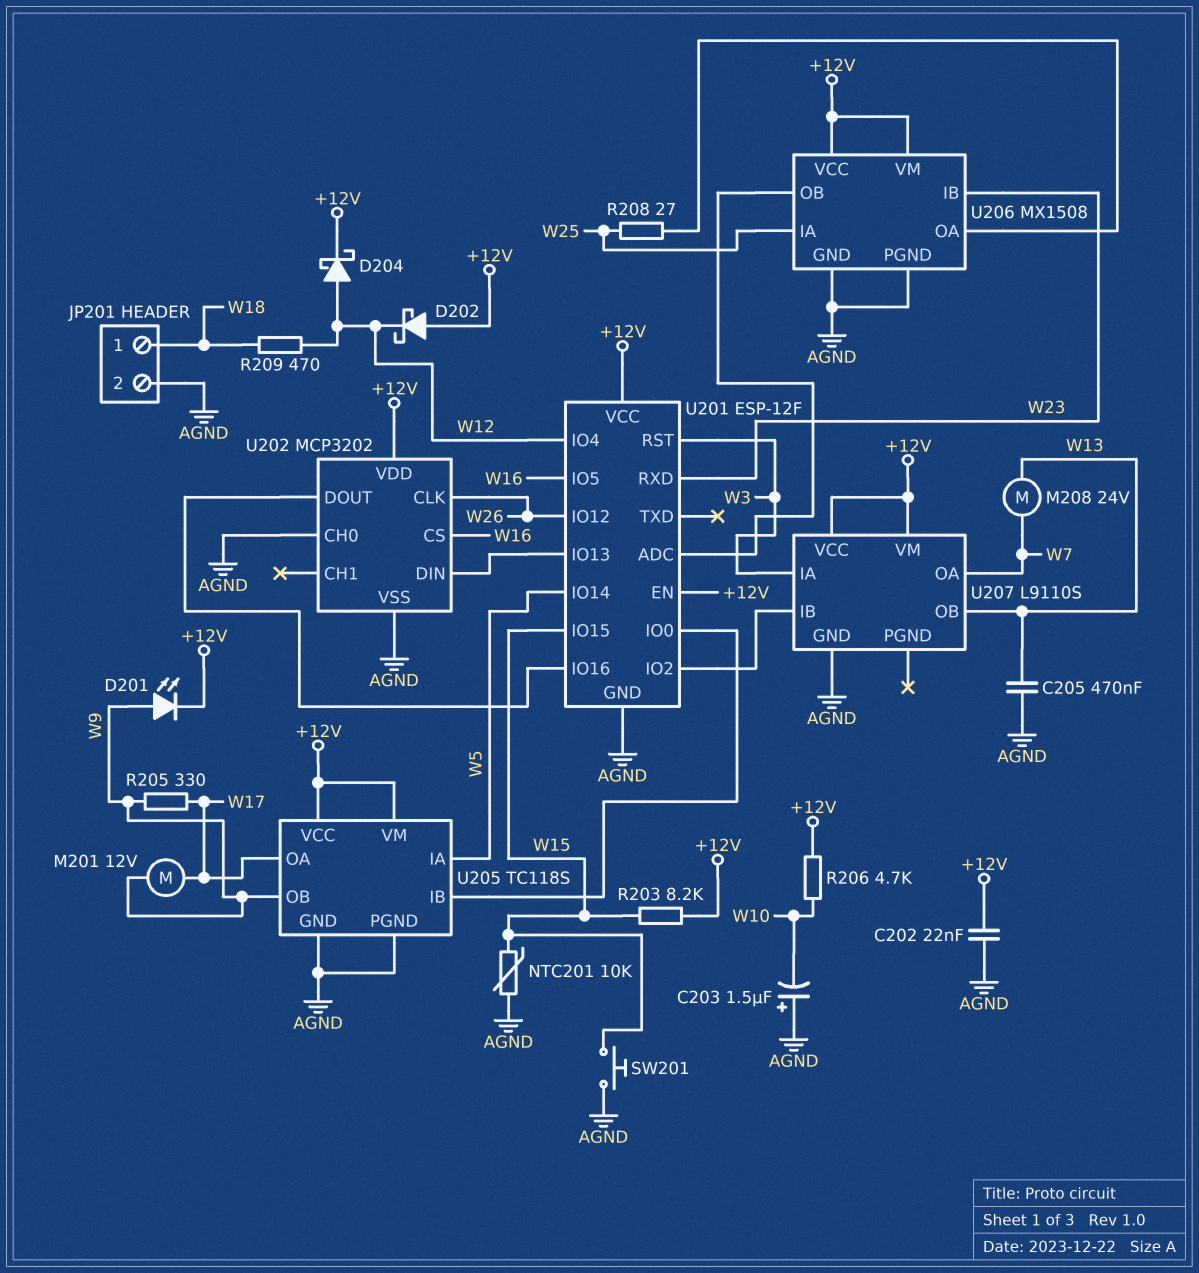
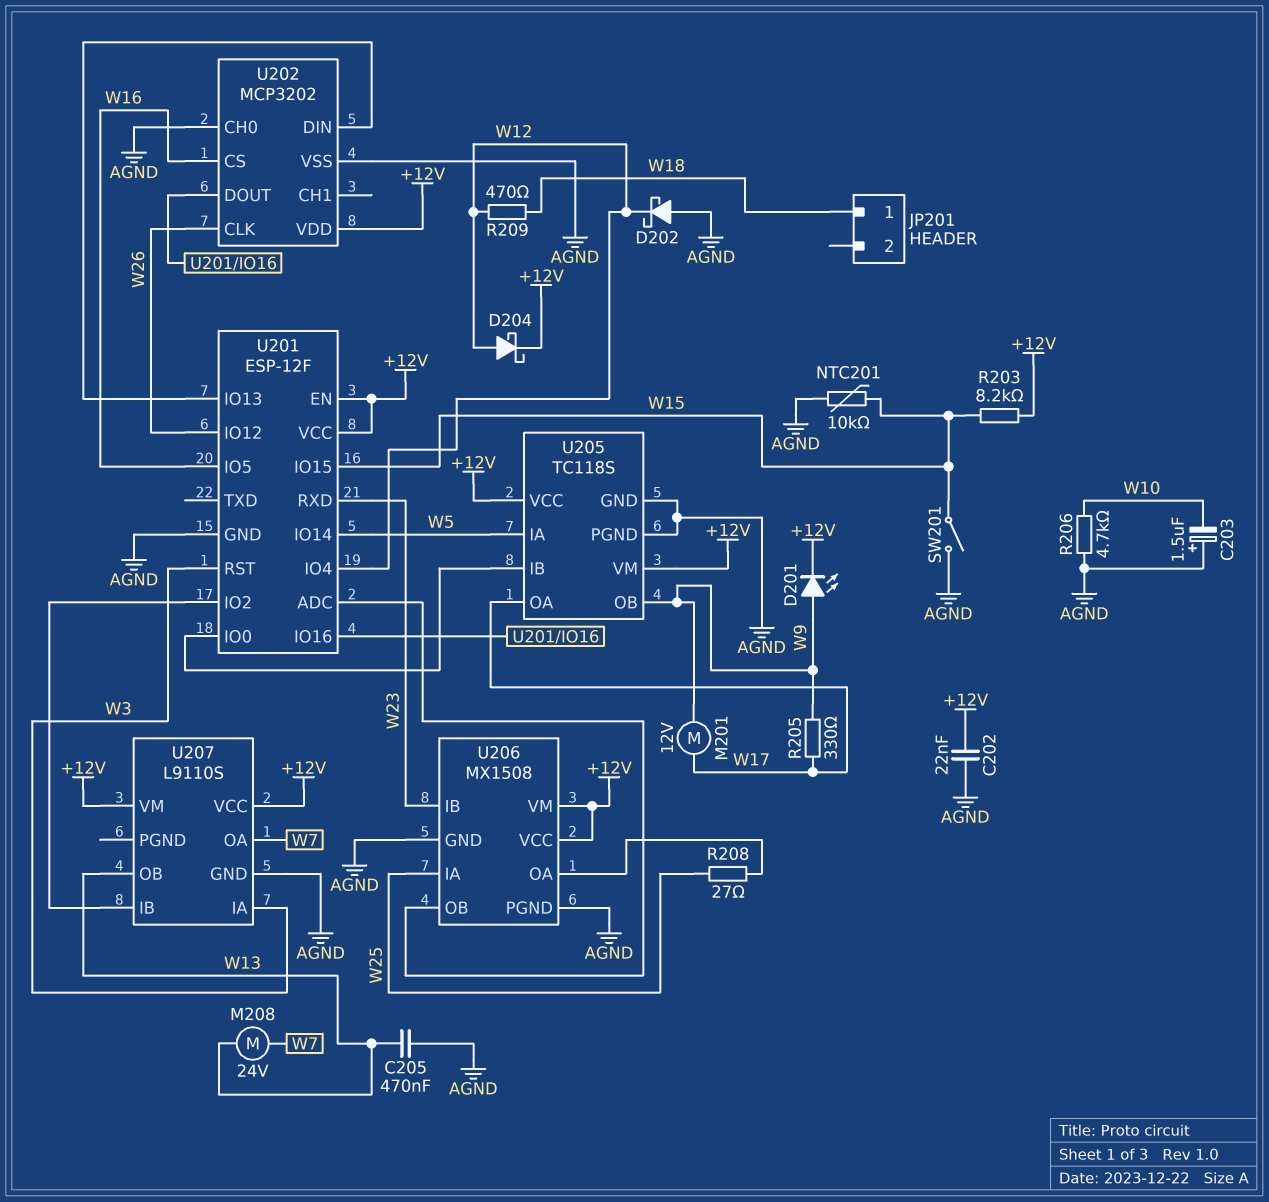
D202: schottky (A +12V, K W12) -> schottky (A AGND, K W12)
JP201 pin 2: AGND -> none
R206: 4.7k (+12V, W10) -> 4.7k (AGND, W10)
SW201: button (AGND, W15) -> switch (AGND, W15)

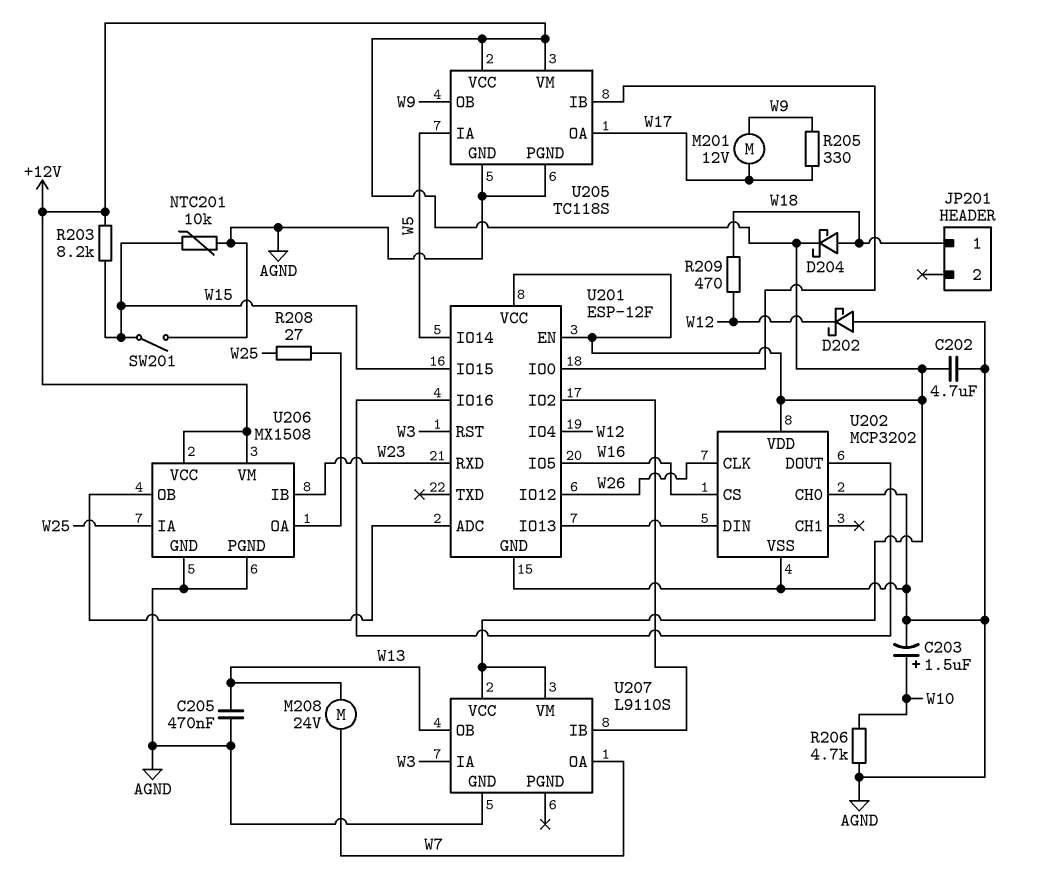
C202: 22nF (+12V, AGND) -> 4.7uF (+12V, AGND)
C203: 1.5uF (plus AGND, minus W10) -> 1.5uF (plus W10, minus AGND)
D201: LED (A W9, K +12V) -> none
D204: schottky (A W12, K +12V) -> schottky (A W18, K +12V)

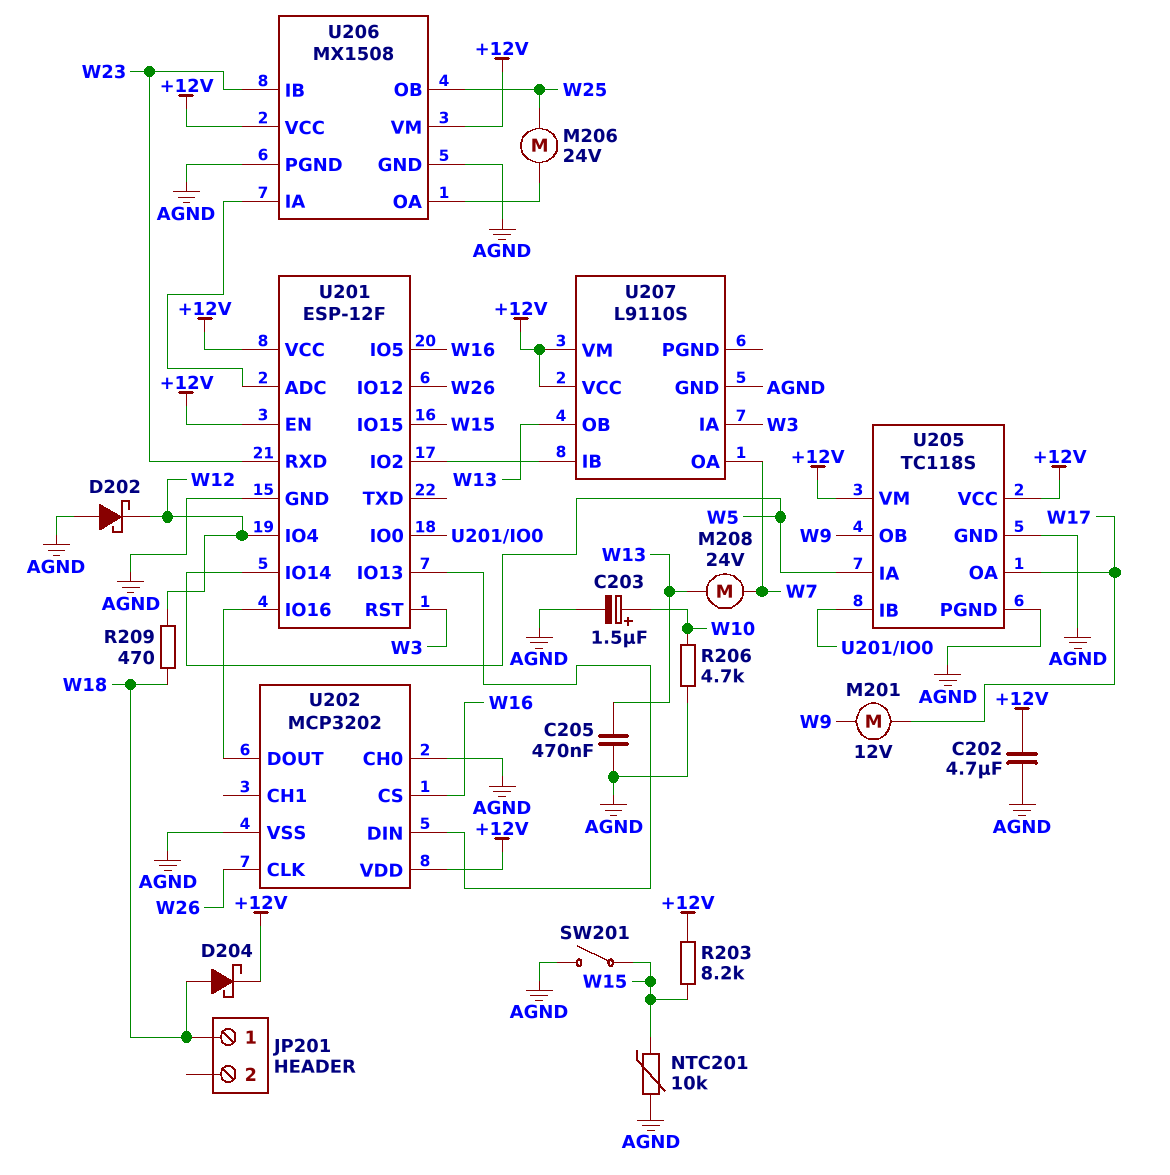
M206: none -> motor 24V (U206/OA, W25)
R205: 330 (W9, W17) -> none
R208: 27 (U206/OA, W25) -> none
U206 pin IA: W25 -> U201/ADC
U206 pin OB: U201/ADC -> W25

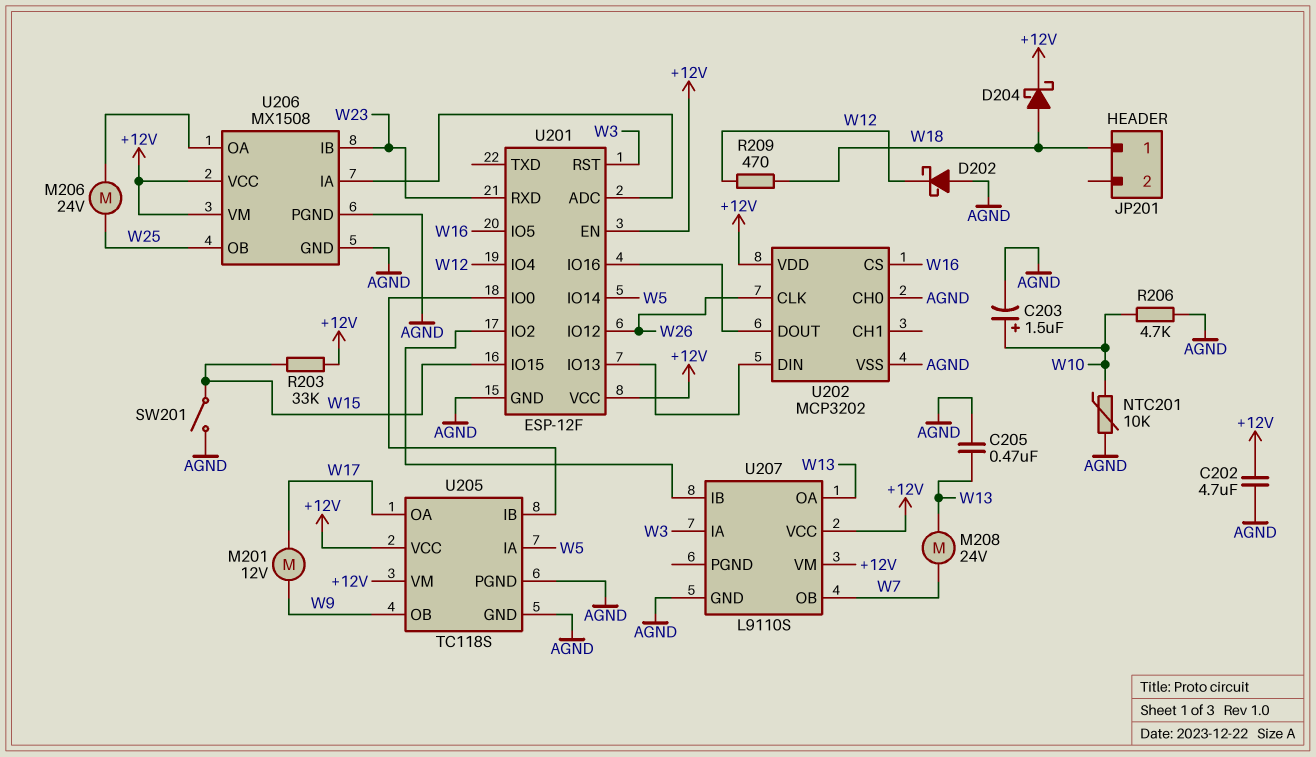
NTC201: 10k (AGND, W15) -> 10k (AGND, W10)
R203: 8.2k (+12V, W15) -> 33k (+12V, W15)
U207 pin OA: W7 -> W13
U207 pin OB: W13 -> W7

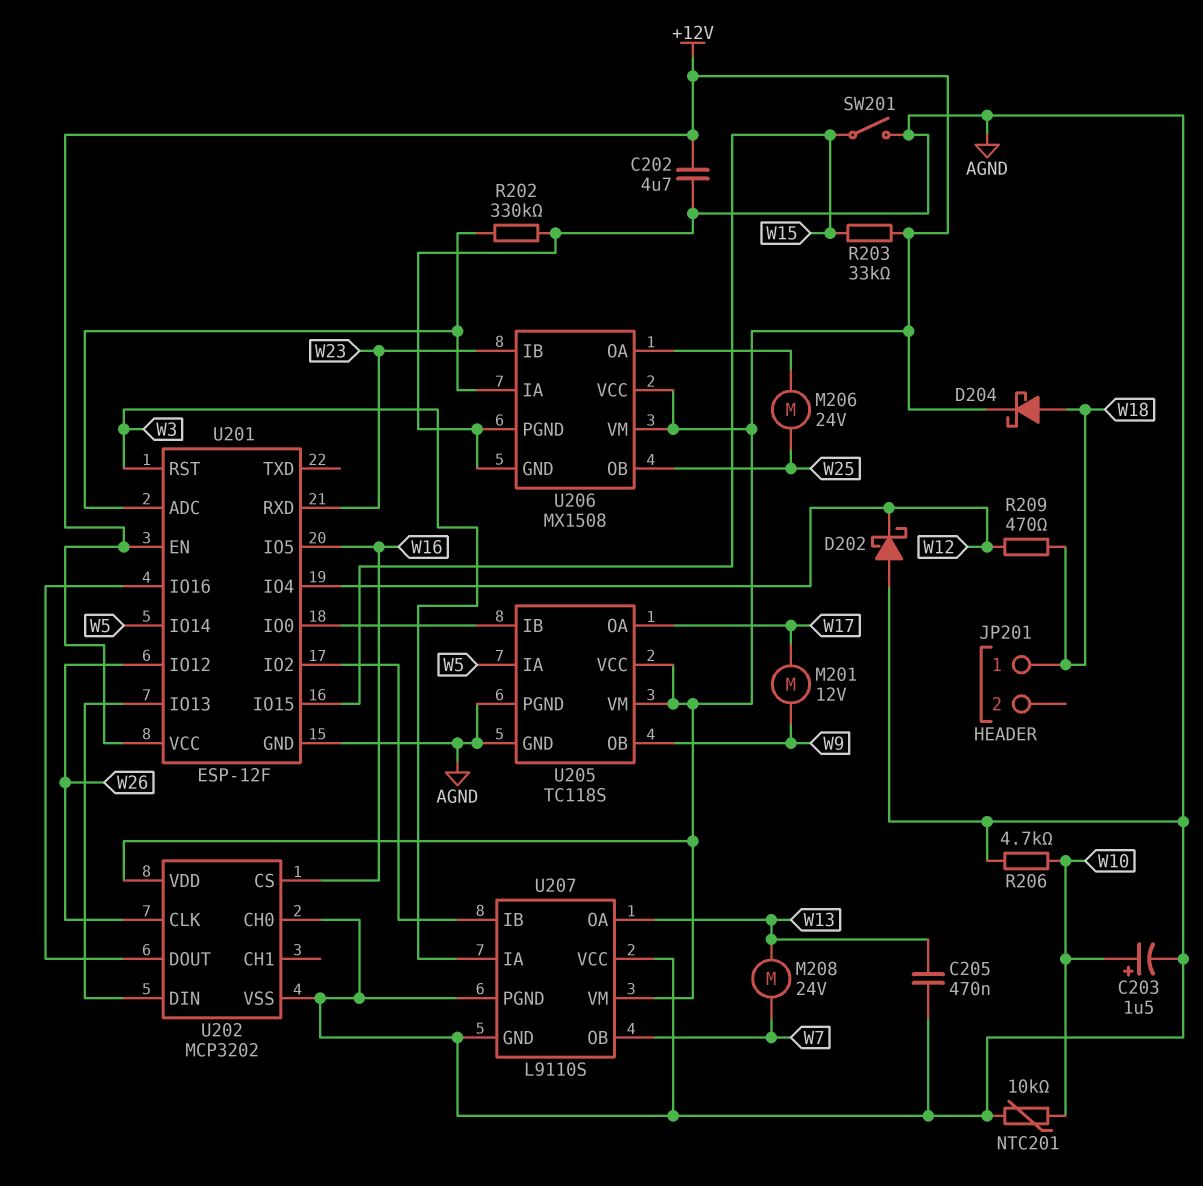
R202: none -> 330k (AGND, U201/ADC)
U207 pin PGND: none -> AGND
U207 pin VCC: +12V -> AGND

